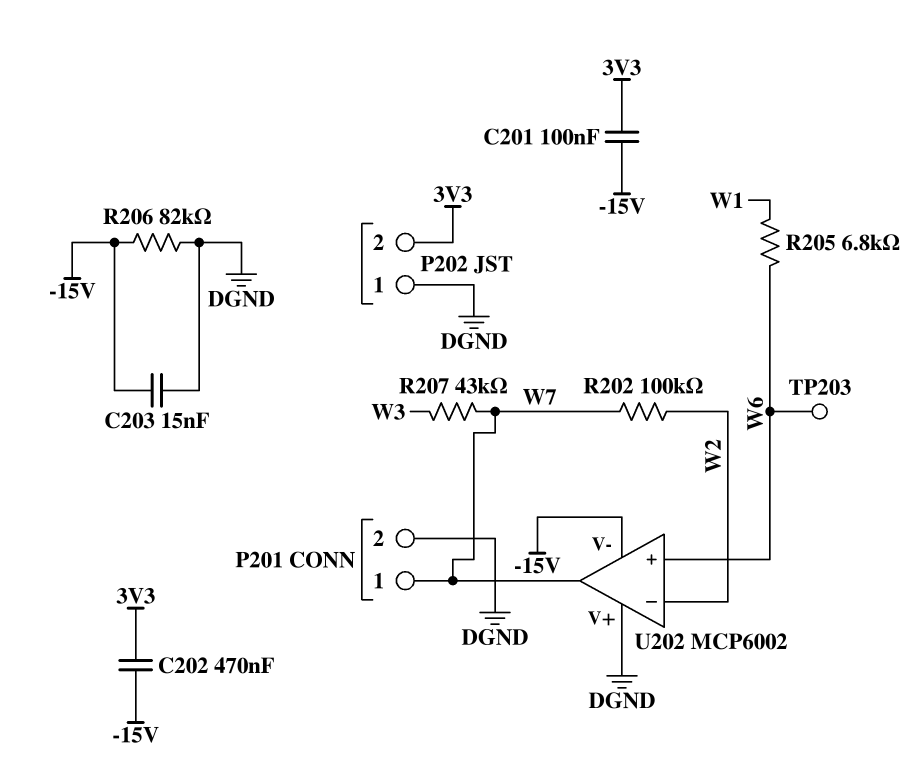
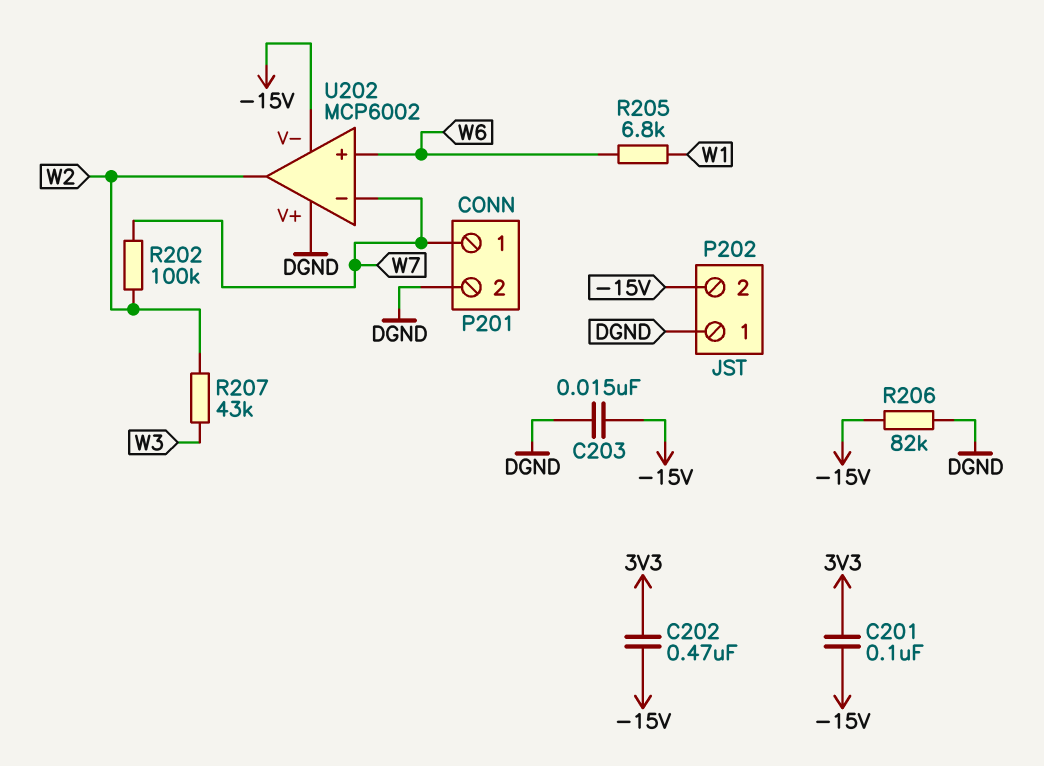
P202 pin 2: 3V3 -> -15V
R207: 43k (W3, W7) -> 43k (W2, W3)
TP203: test point (W6) -> none
U202 pin in-: W2 -> W7
U202 pin out: W7 -> W2

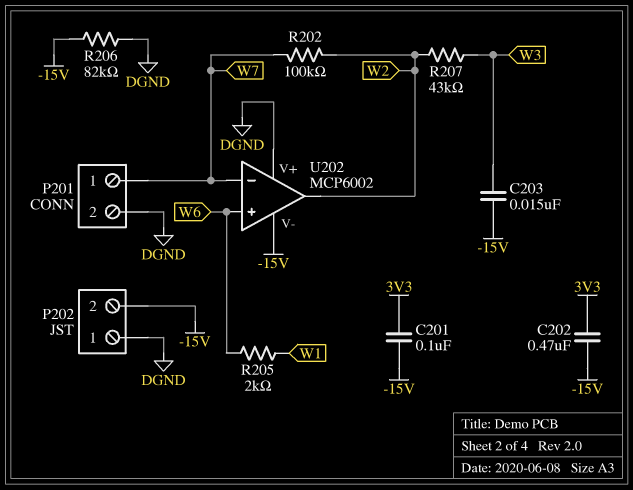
C203: 15nF (-15V, DGND) -> 15nF (-15V, W3)
R205: 6.8k (W1, W6) -> 2k (W1, W6)

